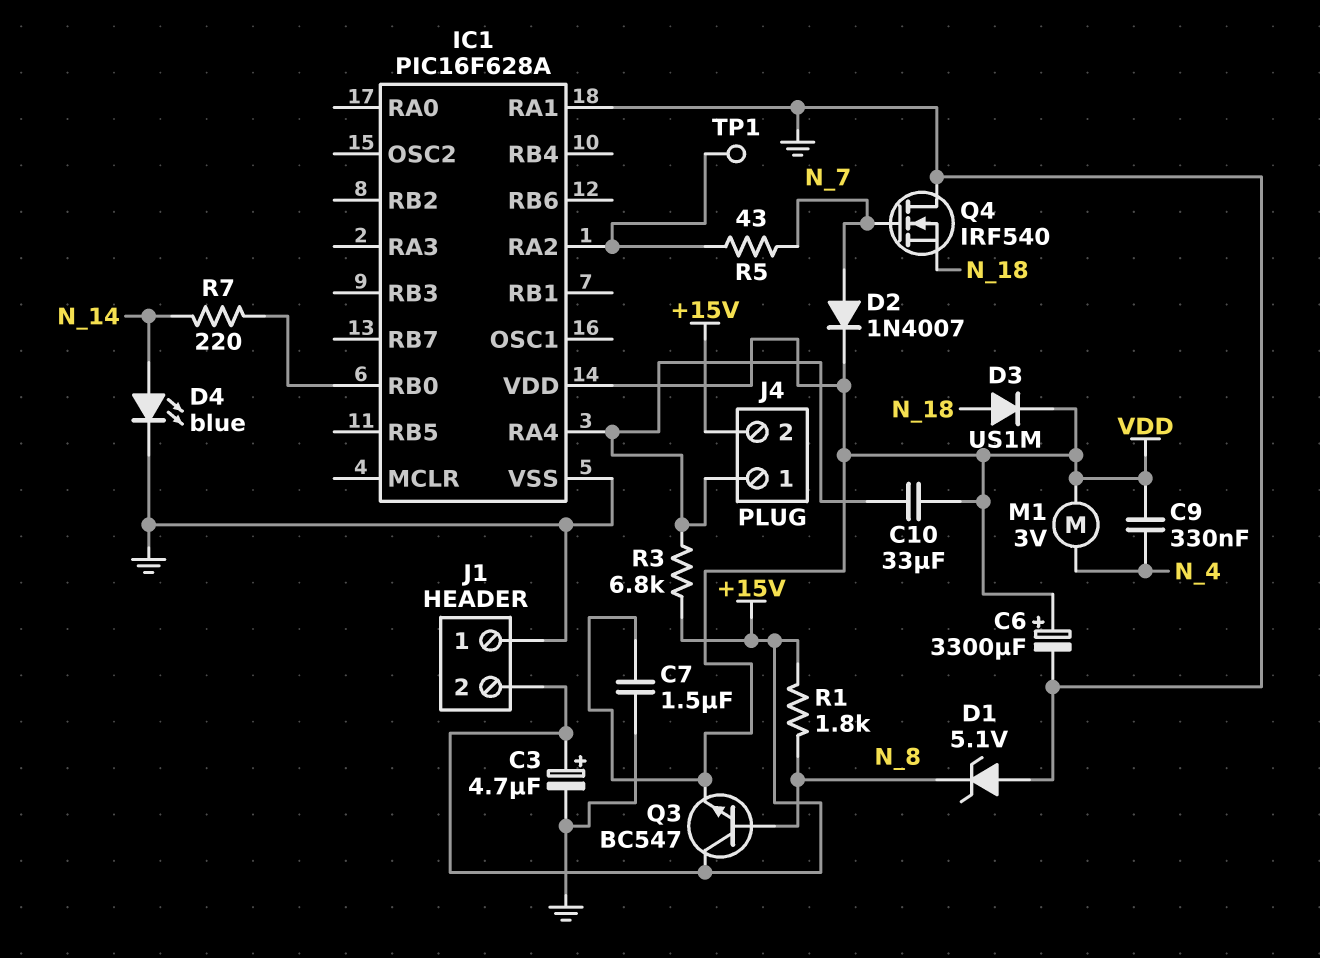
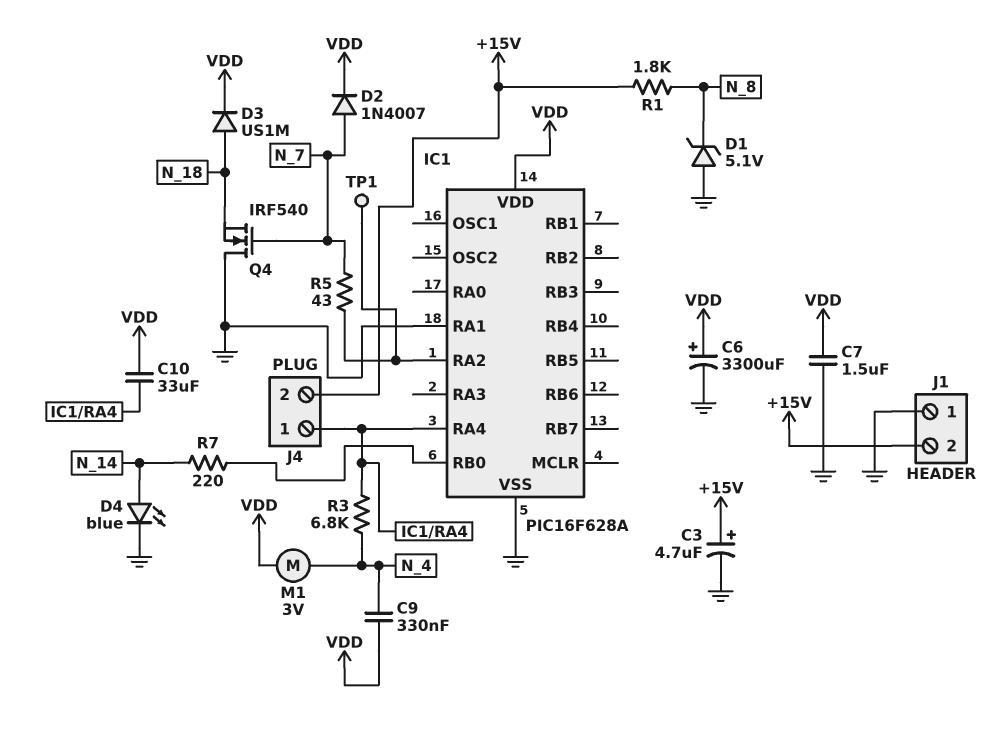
Q3: NPN BC547 (B N_8, C +15V, E VDD) -> none
R3: 6.8k (+15V, IC1/RA4) -> 6.8k (IC1/RA4, N_4)

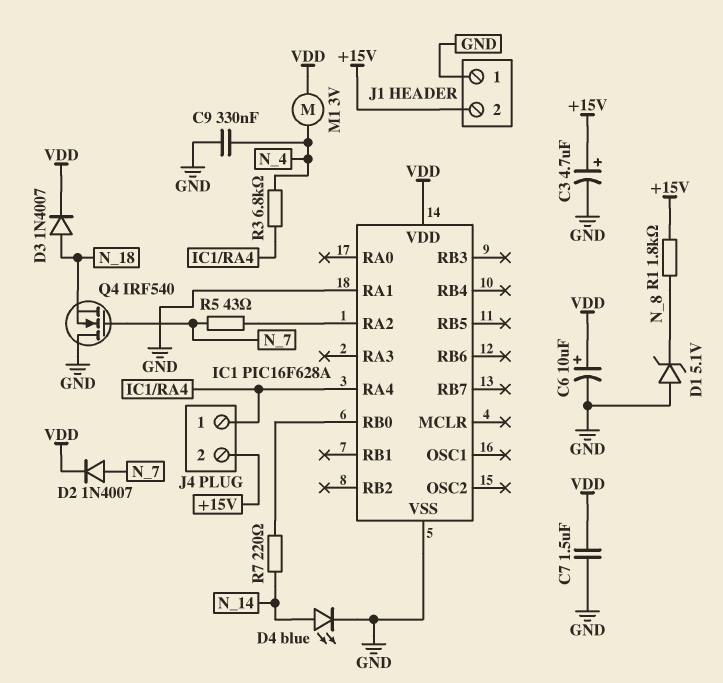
C6: 3300uF (plus VDD, minus GND) -> 10uF (plus VDD, minus GND)
C9: 330nF (N_4, VDD) -> 330nF (GND, N_4)
C10: 33uF (IC1/RA4, VDD) -> none
D3: diode US1M (A N_18, K VDD) -> diode 1N4007 (A N_18, K VDD)
TP1: test point (IC1/RA2) -> none

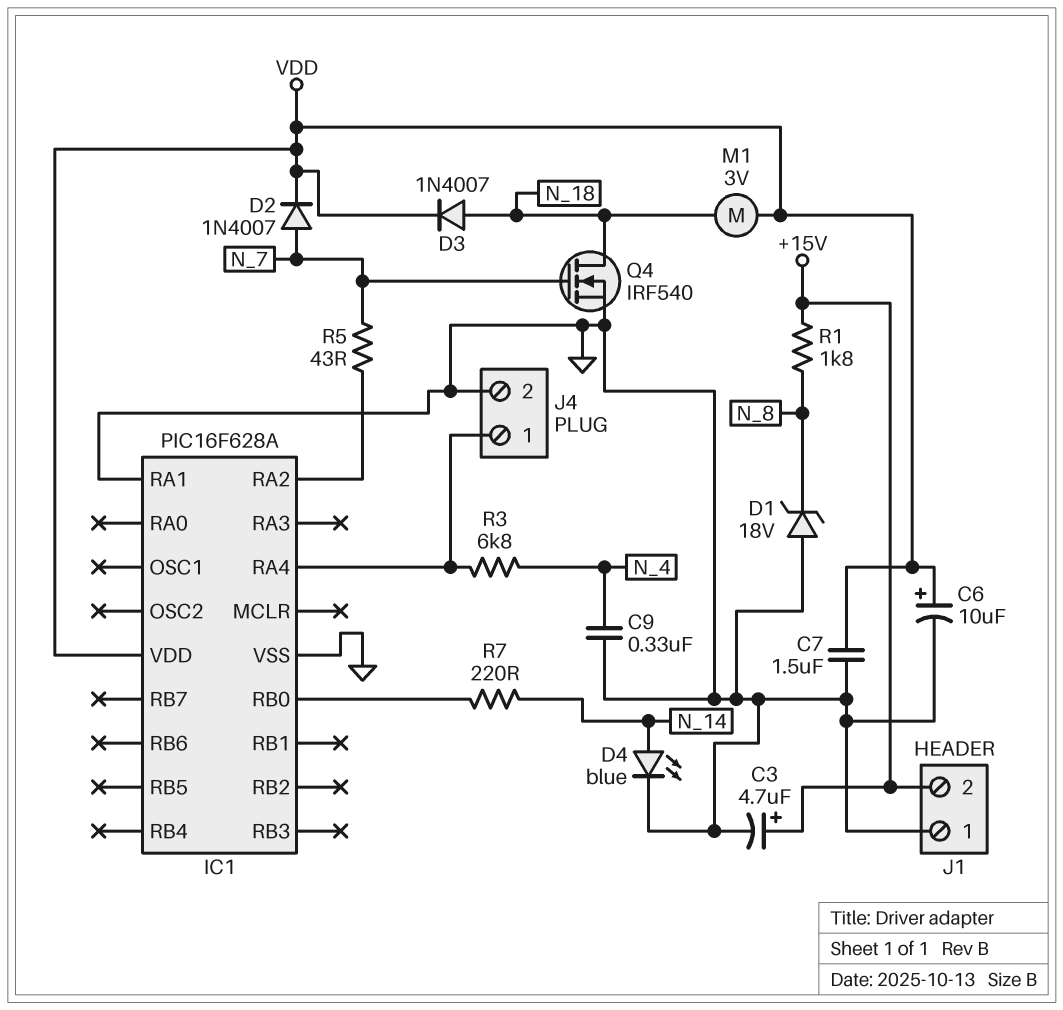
D1: zener 5.1V (A GND, K N_8) -> zener 18V (A GND, K N_8)
J4 pin 2: +15V -> GND
M1: motor 3V (N_4, VDD) -> motor 3V (N_18, VDD)
Q4: NMOS IRF540 (G N_7, D GND, S N_18) -> NMOS IRF540 (G N_7, D N_18, S GND)

